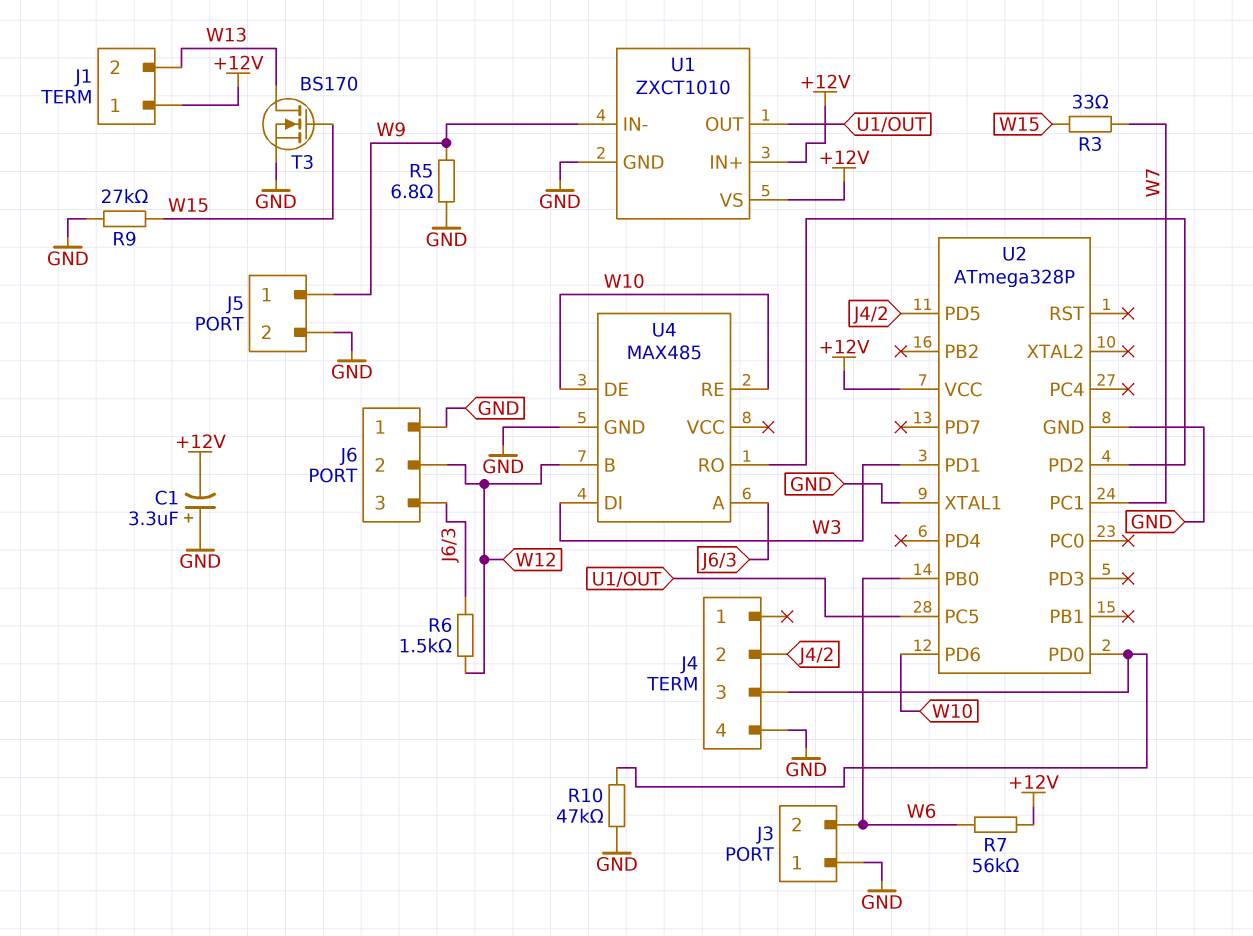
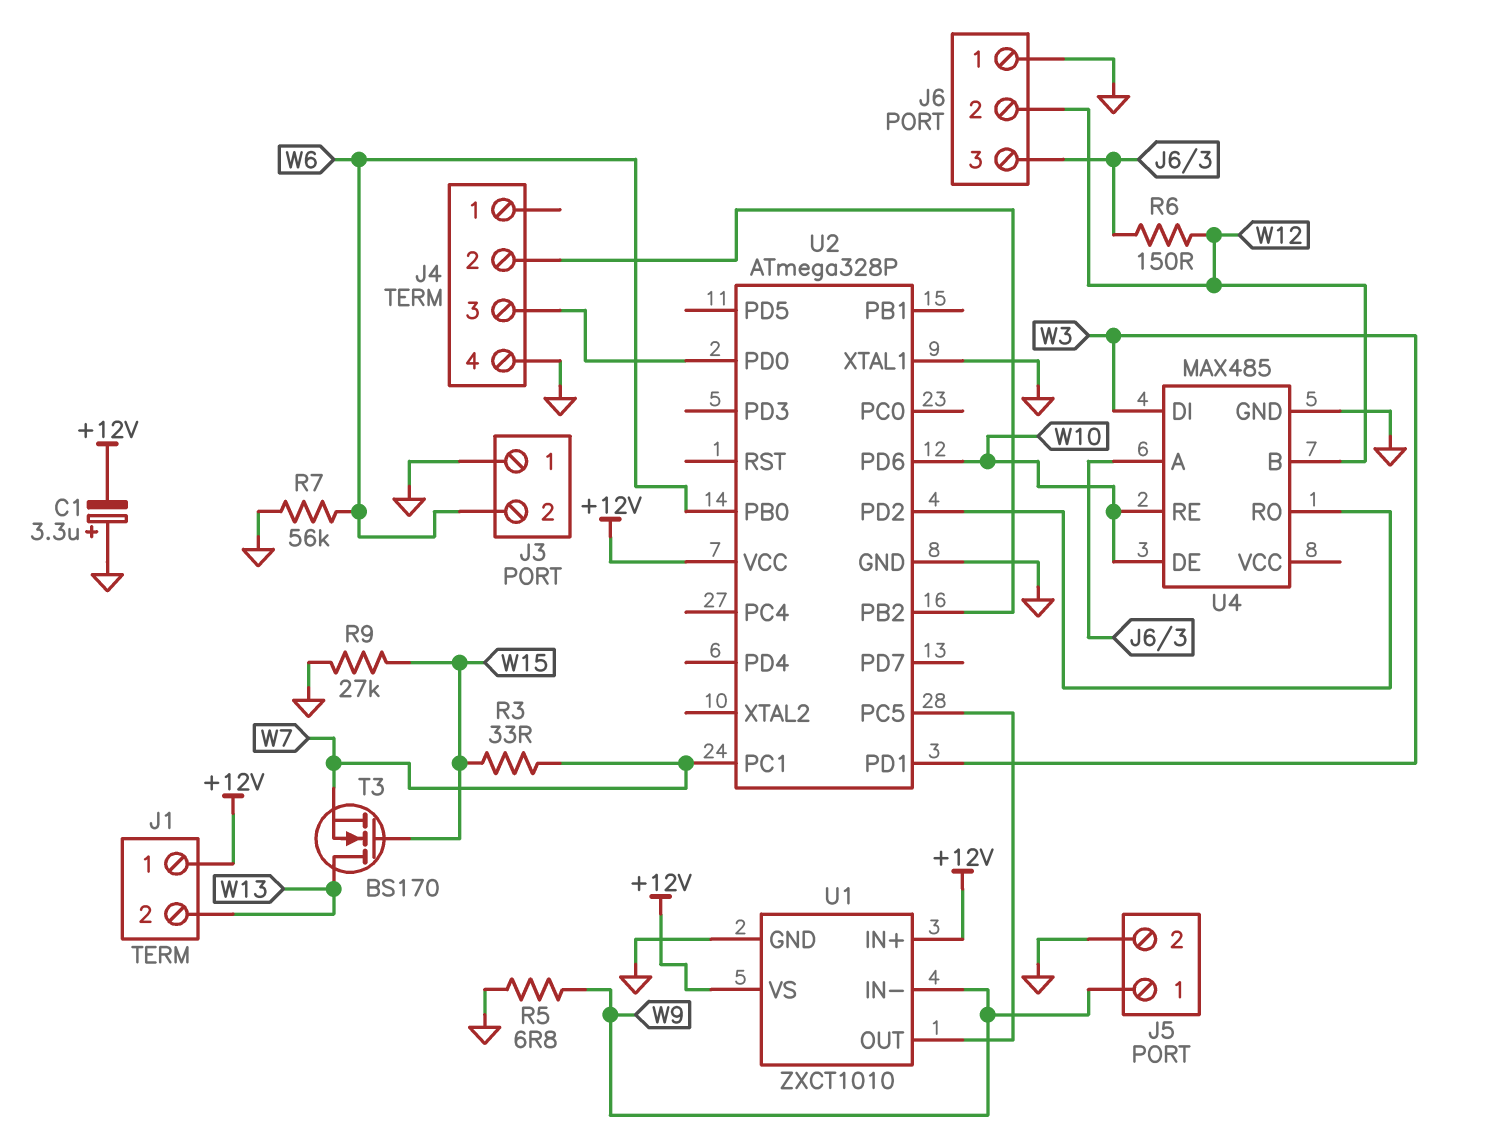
R6: 1.5k (J6/3, W12) -> 150 (J6/3, W12)
R7: 56k (+12V, W6) -> 56k (GND, W6)
R10: 47k (GND, J4/3) -> none
T3: NMOS BS170 (G W15, D W13, S GND) -> NMOS BS170 (G W15, D W13, S W7)
U2 pin PB2: none -> J4/2
U2 pin PD5: J4/2 -> none

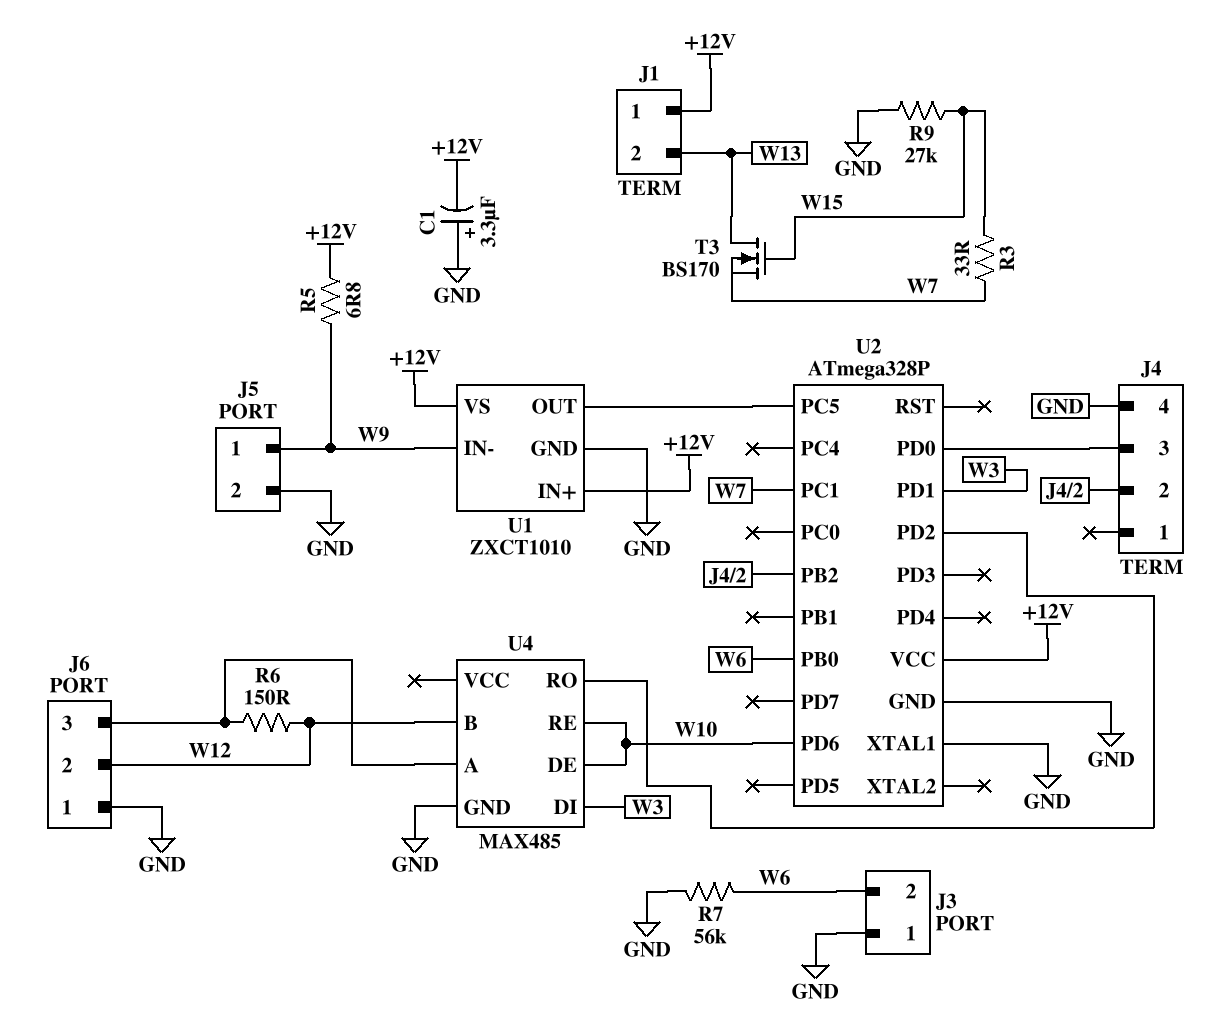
R5: 6.8 (GND, W9) -> 6.8 (+12V, W9)

